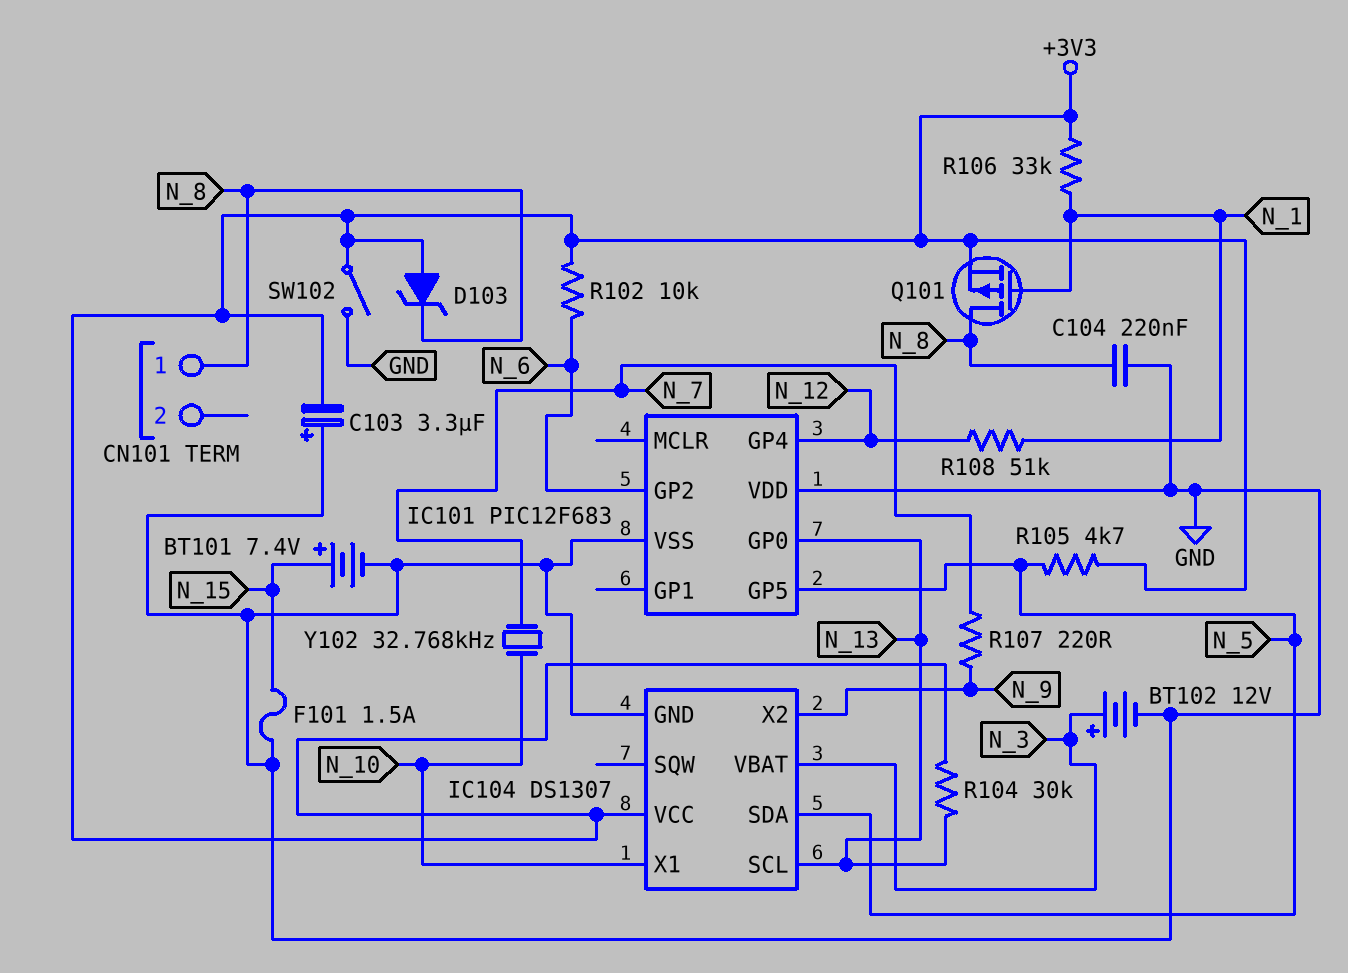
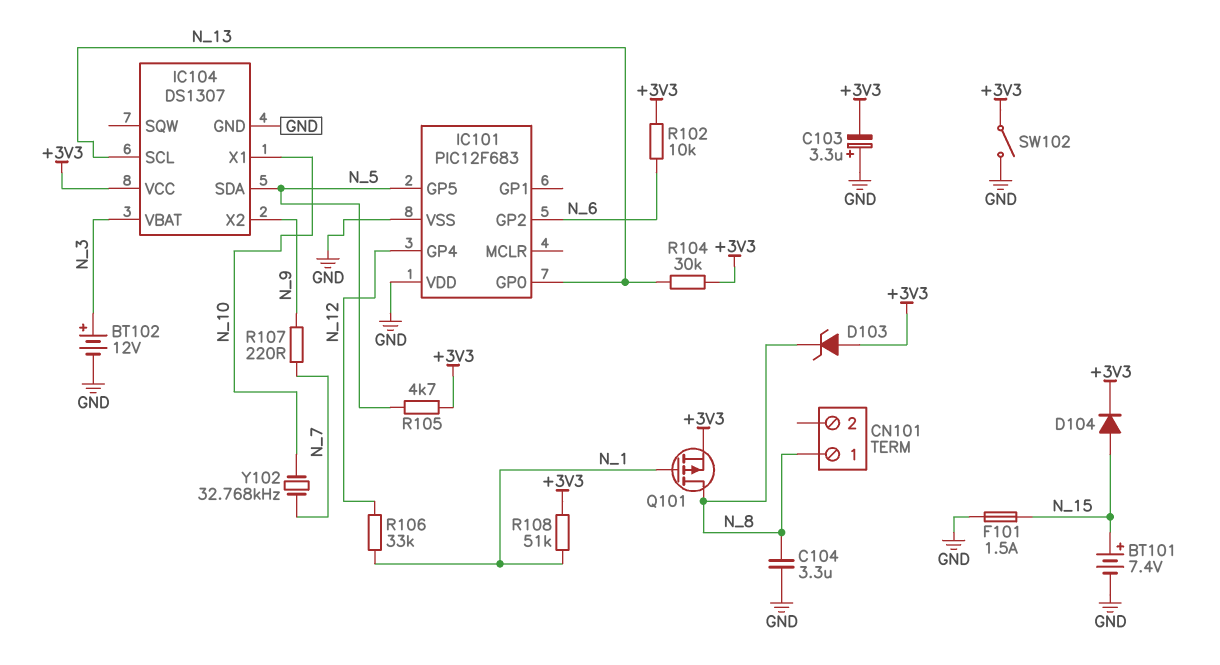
C104: 220nF (GND, N_8) -> 3.3uF (GND, N_8)
D104: none -> diode (A N_15, K +3V3)
R106: 33k (+3V3, N_1) -> 33k (N_1, N_12)
R108: 51k (N_1, N_12) -> 51k (+3V3, N_1)

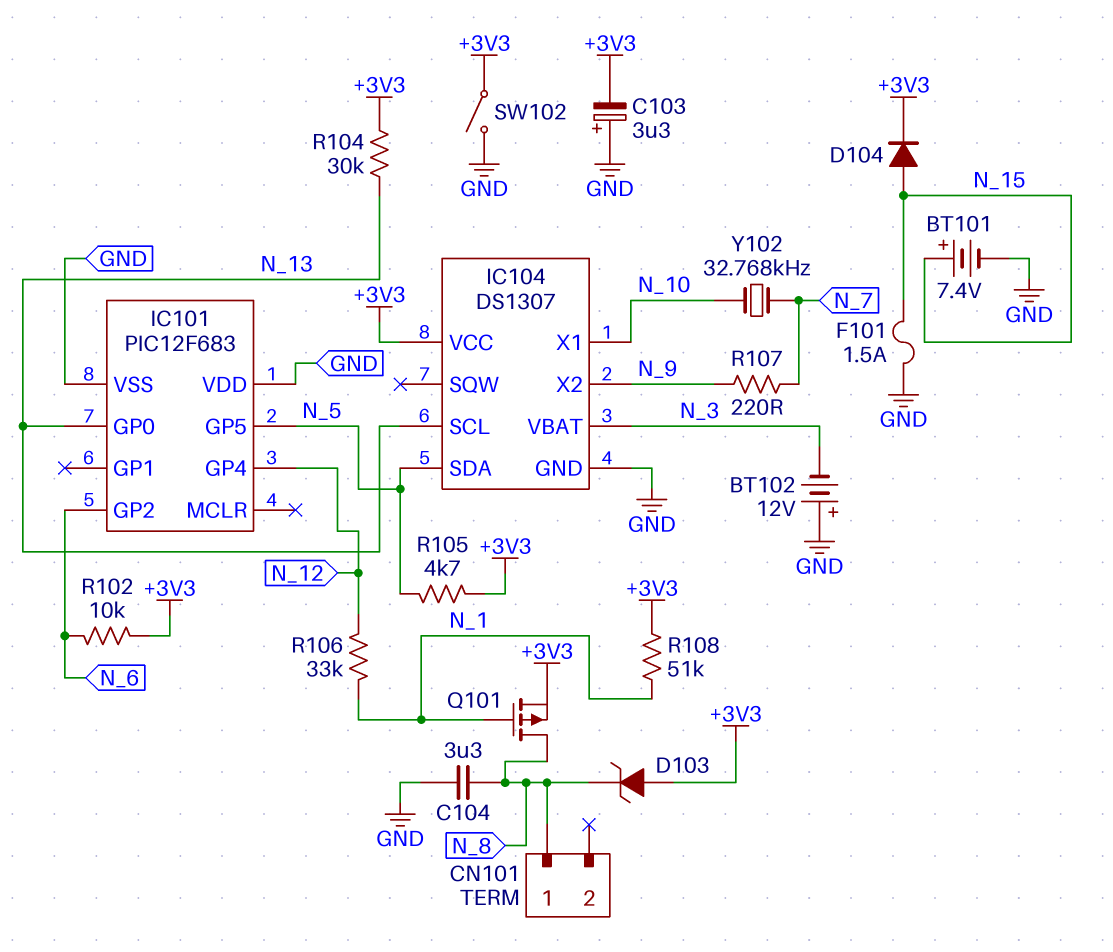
BT102: 12V (plus N_3, minus GND) -> 12V (plus GND, minus N_3)

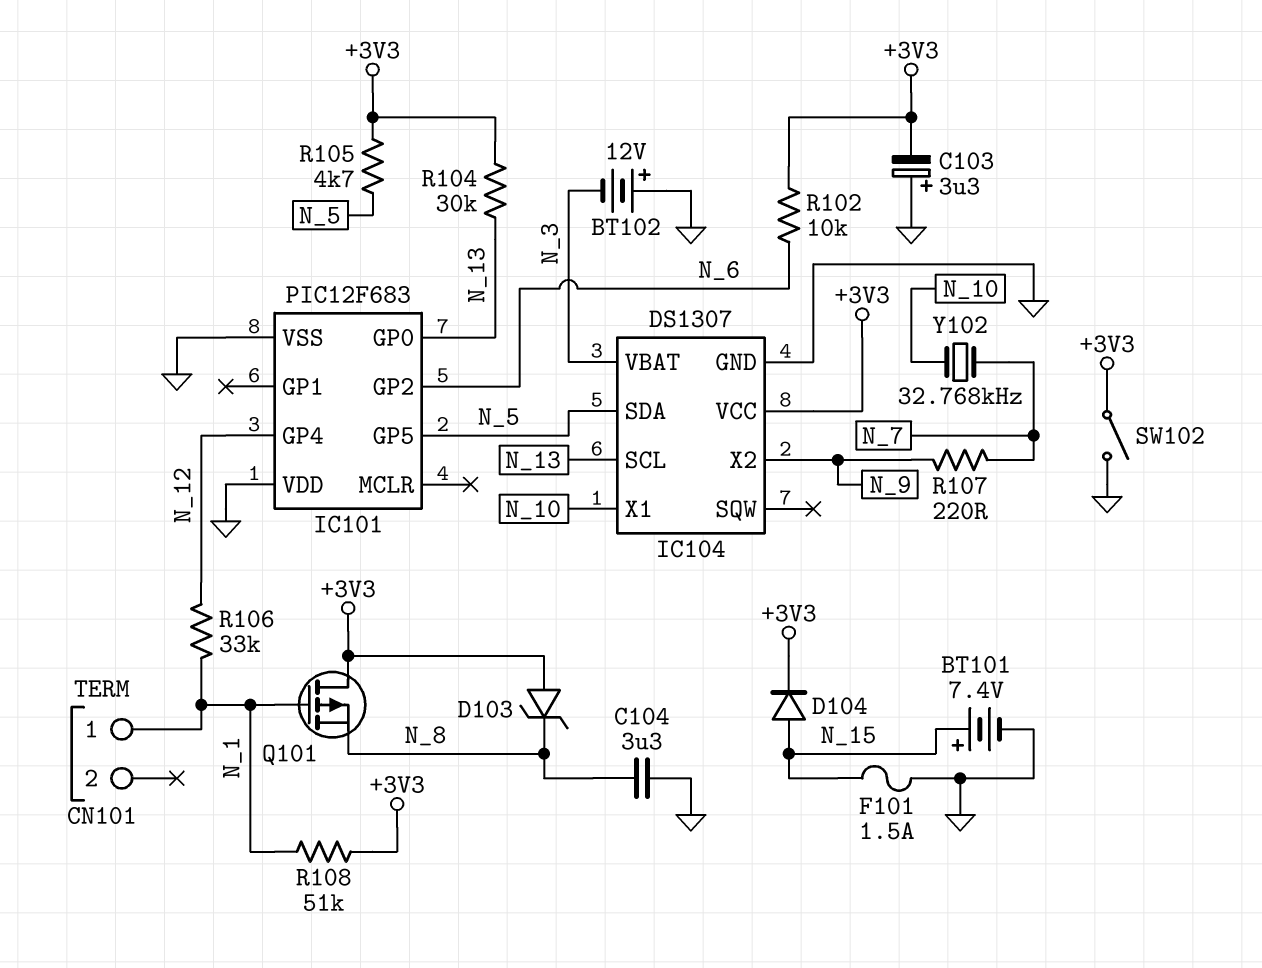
CN101 pin 1: N_8 -> N_1
Q101: PMOS (G N_1, D N_8, S +3V3) -> PMOS (G N_1, D +3V3, S N_8)

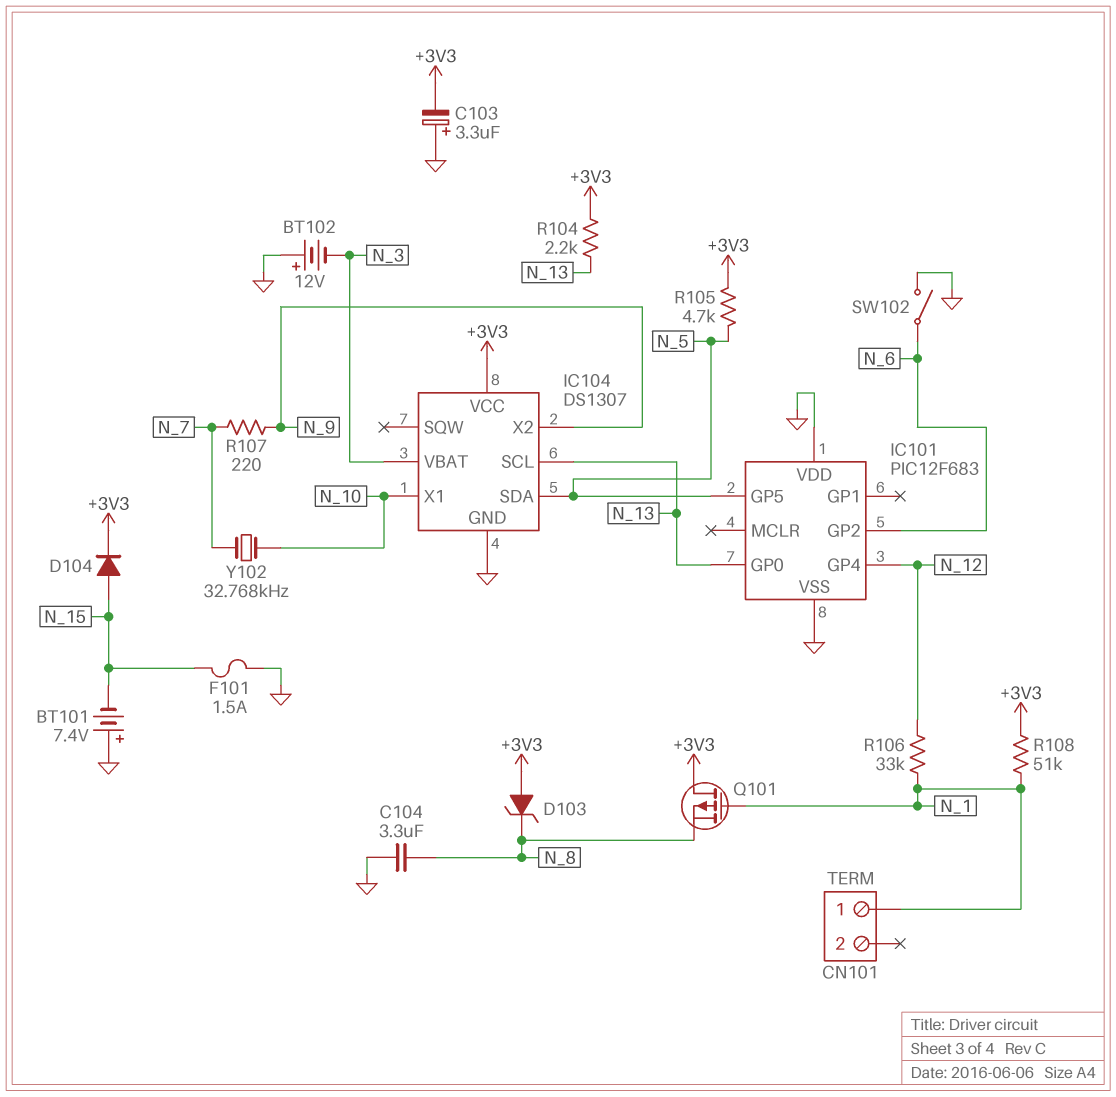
BT101: 7.4V (plus N_15, minus GND) -> 7.4V (plus GND, minus N_15)
R102: 10k (+3V3, N_6) -> none
R104: 30k (+3V3, N_13) -> 2.2k (+3V3, N_13)
SW102: switch (+3V3, GND) -> switch (GND, N_6)

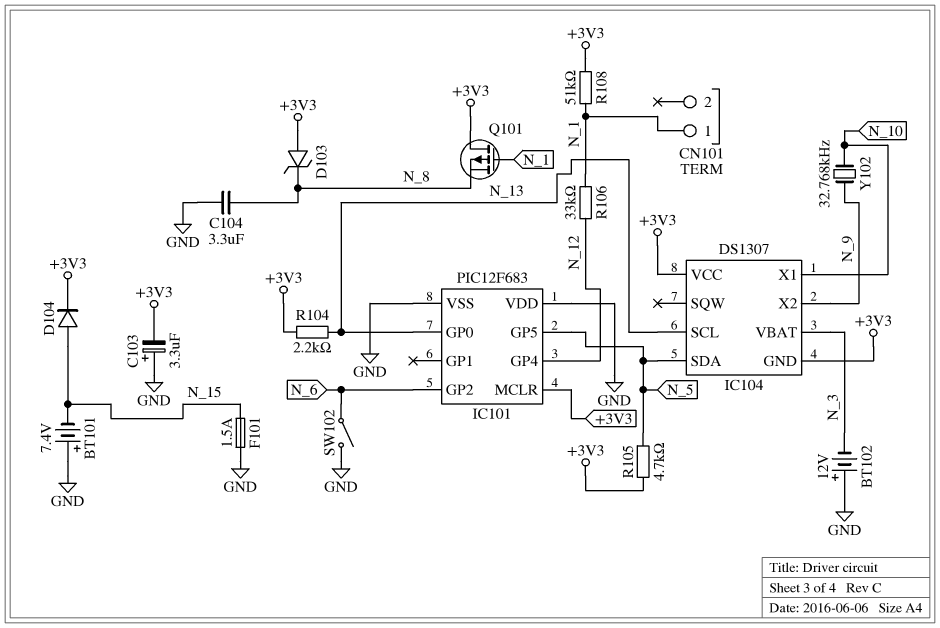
IC101 pin MCLR: none -> +3V3
IC104 pin GND: GND -> +3V3
R107: 220 (N_7, N_9) -> none
Y102: 32.768kHz (N_7, N_10) -> 32.768kHz (N_9, N_10)

